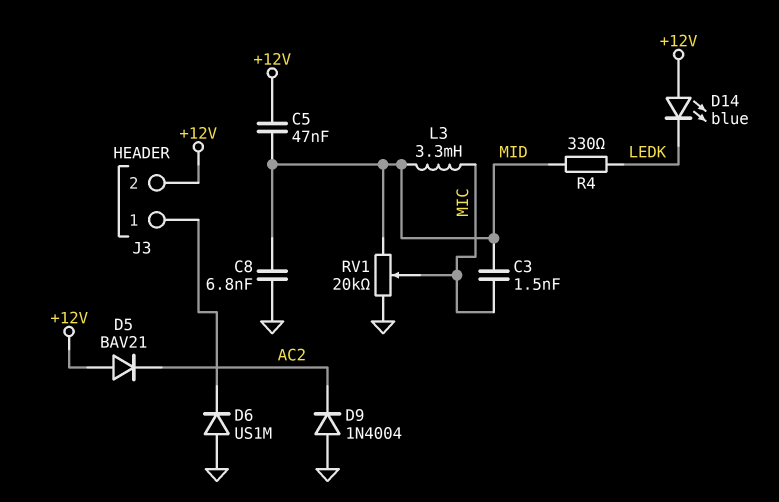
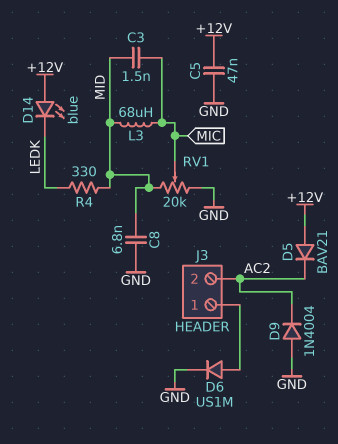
C5: 47nF (+12V, MID) -> 47nF (+12V, GND)
D6: diode US1M (A GND, K J3/1) -> diode US1M (A J3/1, K GND)
J3 pin 2: +12V -> AC2
L3: 3.3mH (MIC, MID) -> 68uH (MIC, MID)

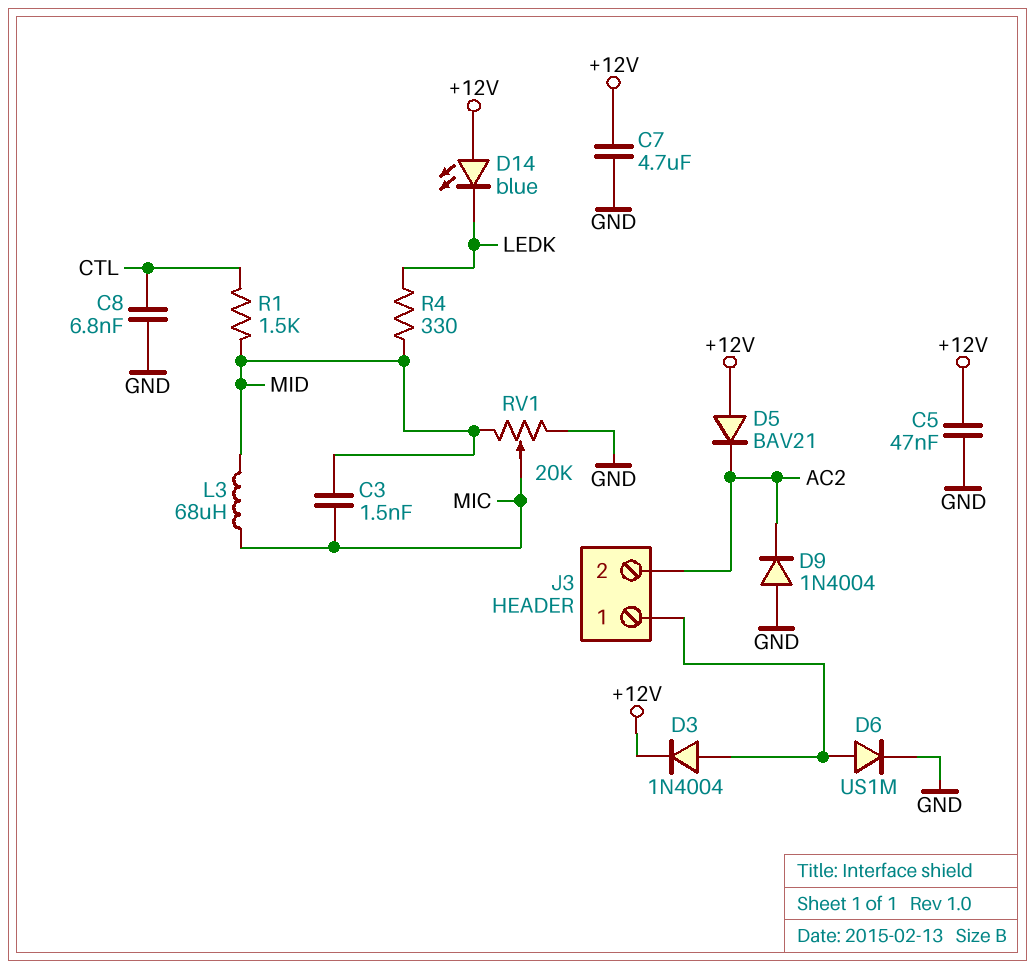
C7: none -> 4.7uF (+12V, GND)
C8: 6.8nF (GND, MID) -> 6.8nF (CTL, GND)
D3: none -> diode 1N4004 (A J3/1, K +12V)
R1: none -> 1.5k (CTL, MID)

